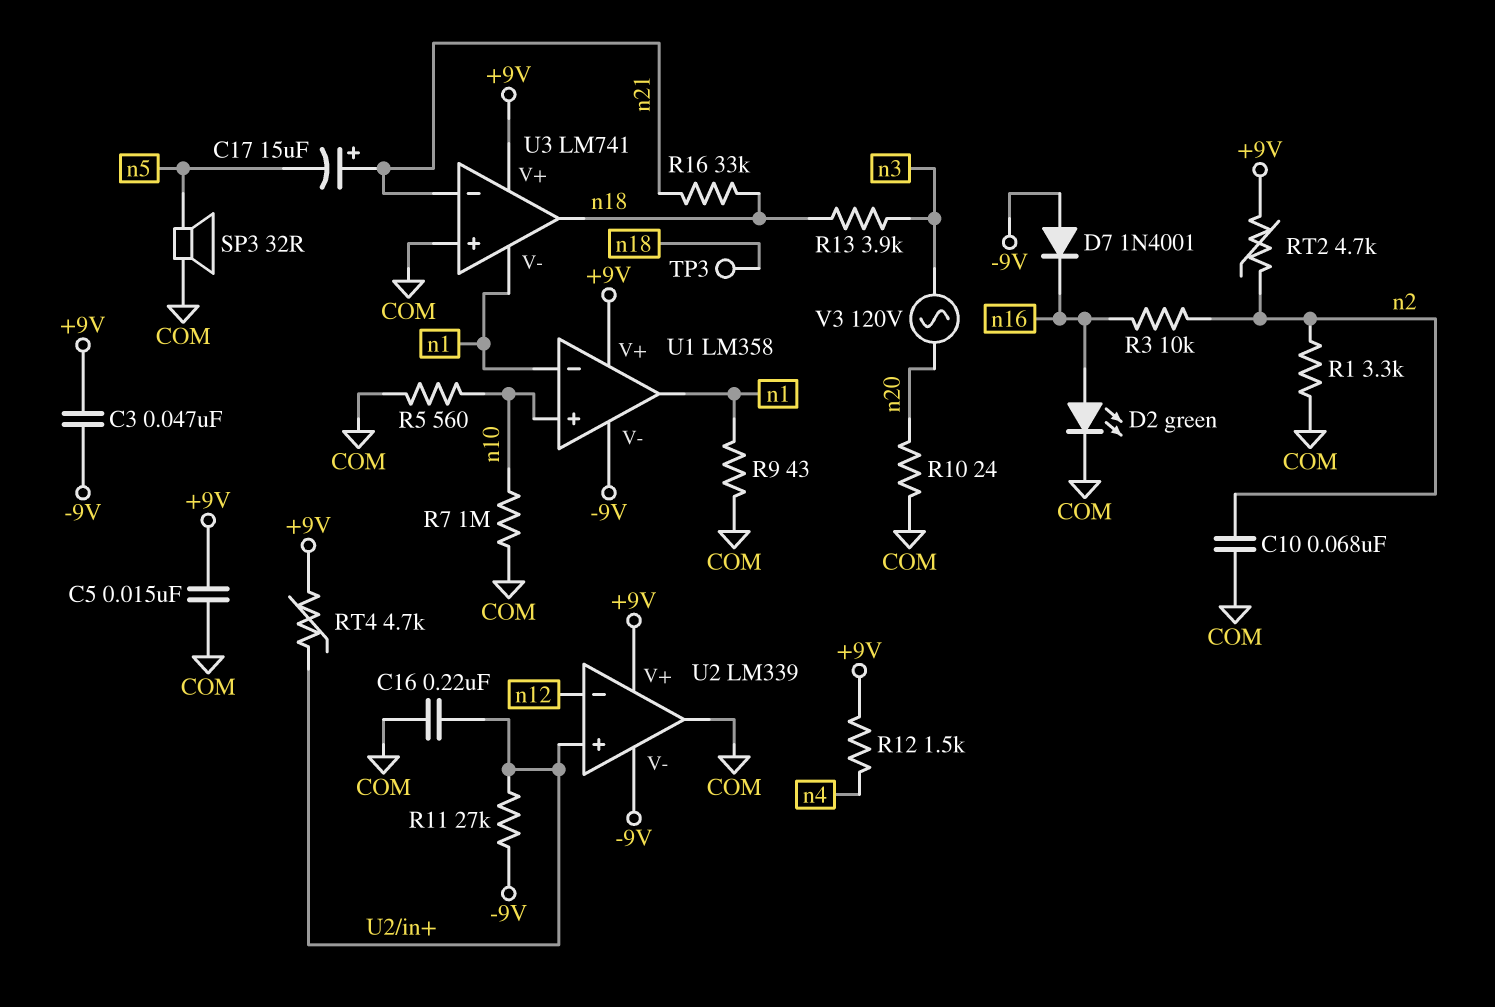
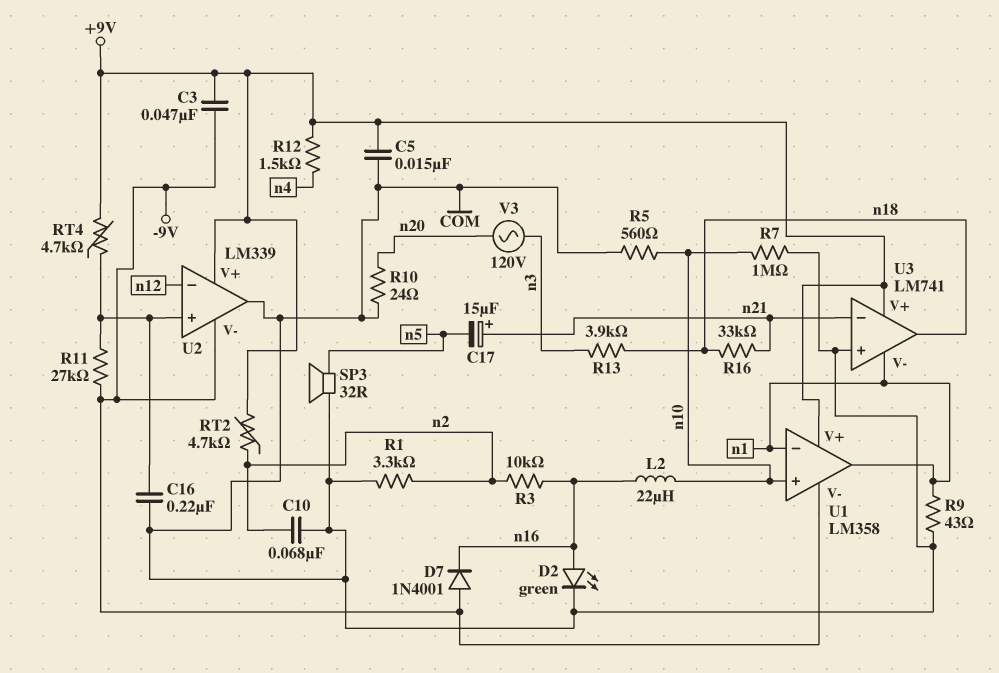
L2: none -> 22uH (n10, n16)
TP3: test point (n18) -> none

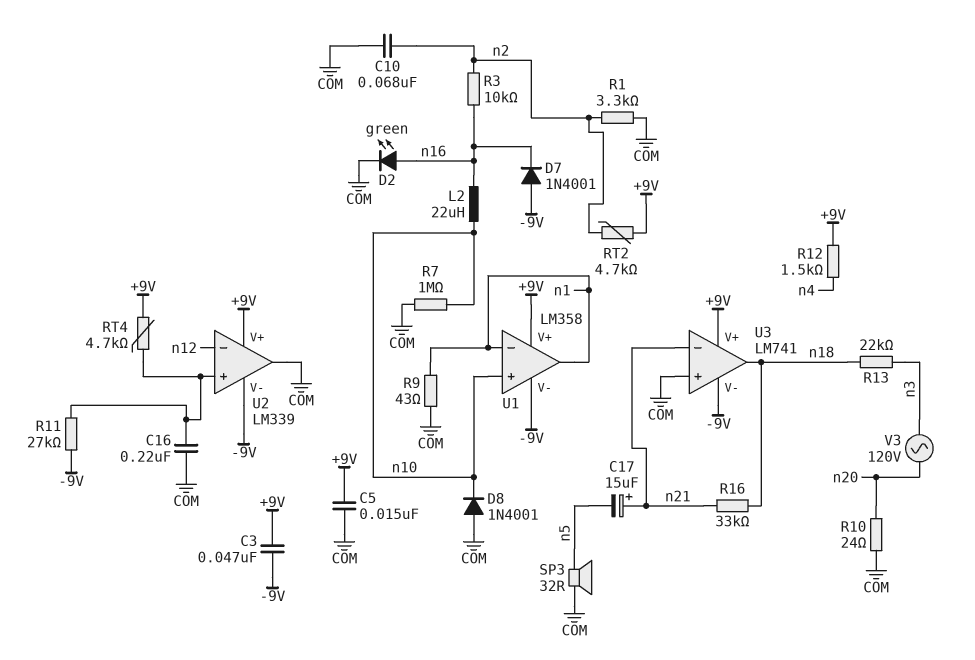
D8: none -> diode 1N4001 (A COM, K n10)
R5: 560 (COM, n10) -> none
R13: 3.9k (n3, n18) -> 22k (n3, n18)
U3 pin V-: n1 -> -9V

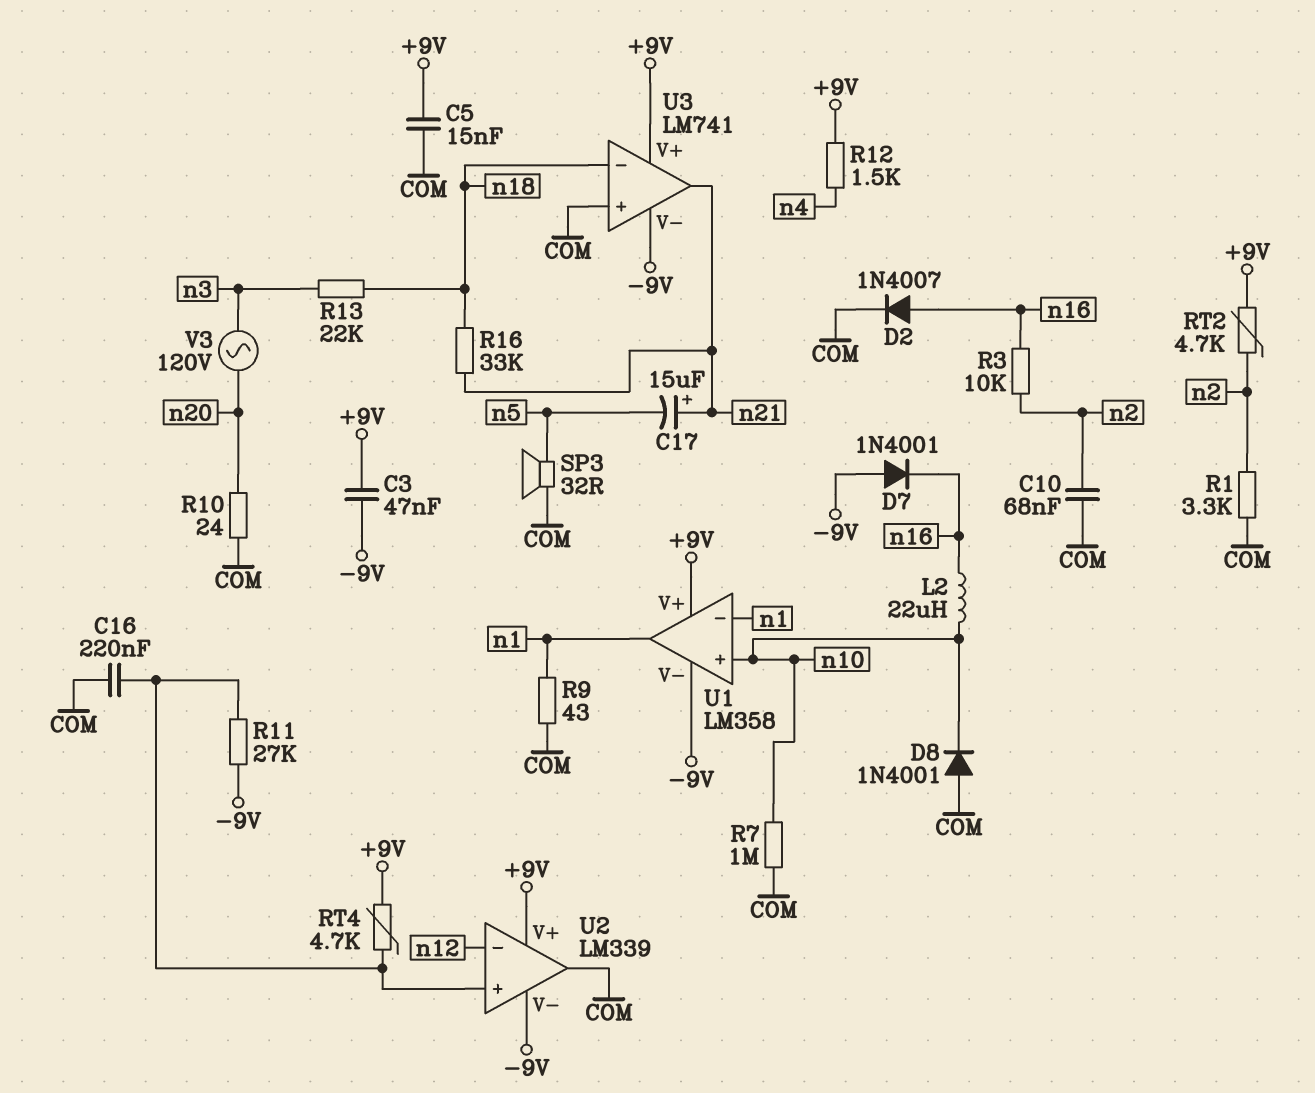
D2: LED green (A n16, K COM) -> diode 1N4007 (A n16, K COM)
U3 pin in-: n21 -> n18
U3 pin out: n18 -> n21

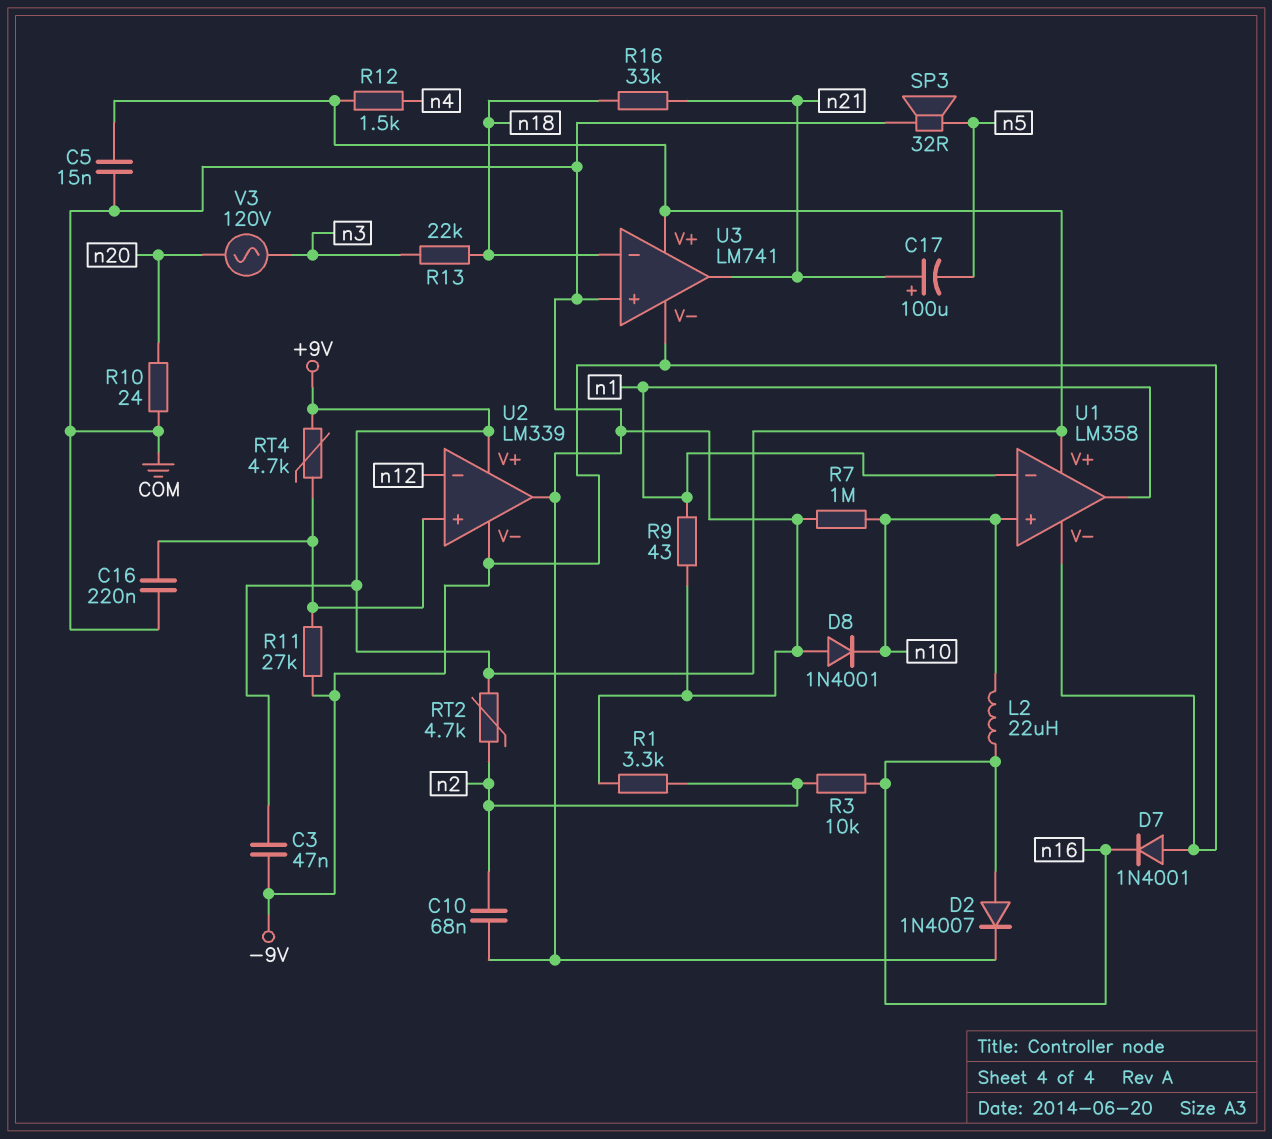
C17: 15uF (plus n21, minus n5) -> 100uF (plus n21, minus n5)

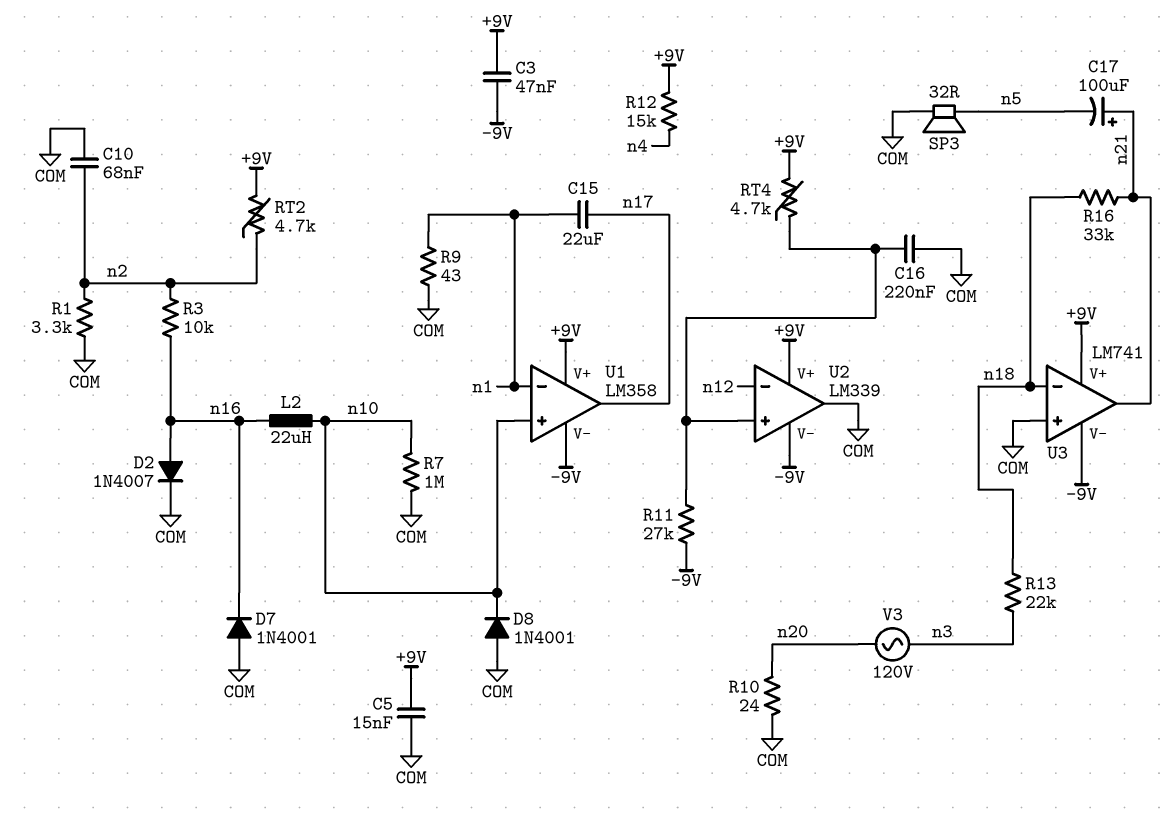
C15: none -> 22uF (n1, n17)
D7: diode 1N4001 (A -9V, K n16) -> diode 1N4001 (A COM, K n16)
R12: 1.5k (+9V, n4) -> 15k (+9V, n4)
U1 pin out: n1 -> n17

